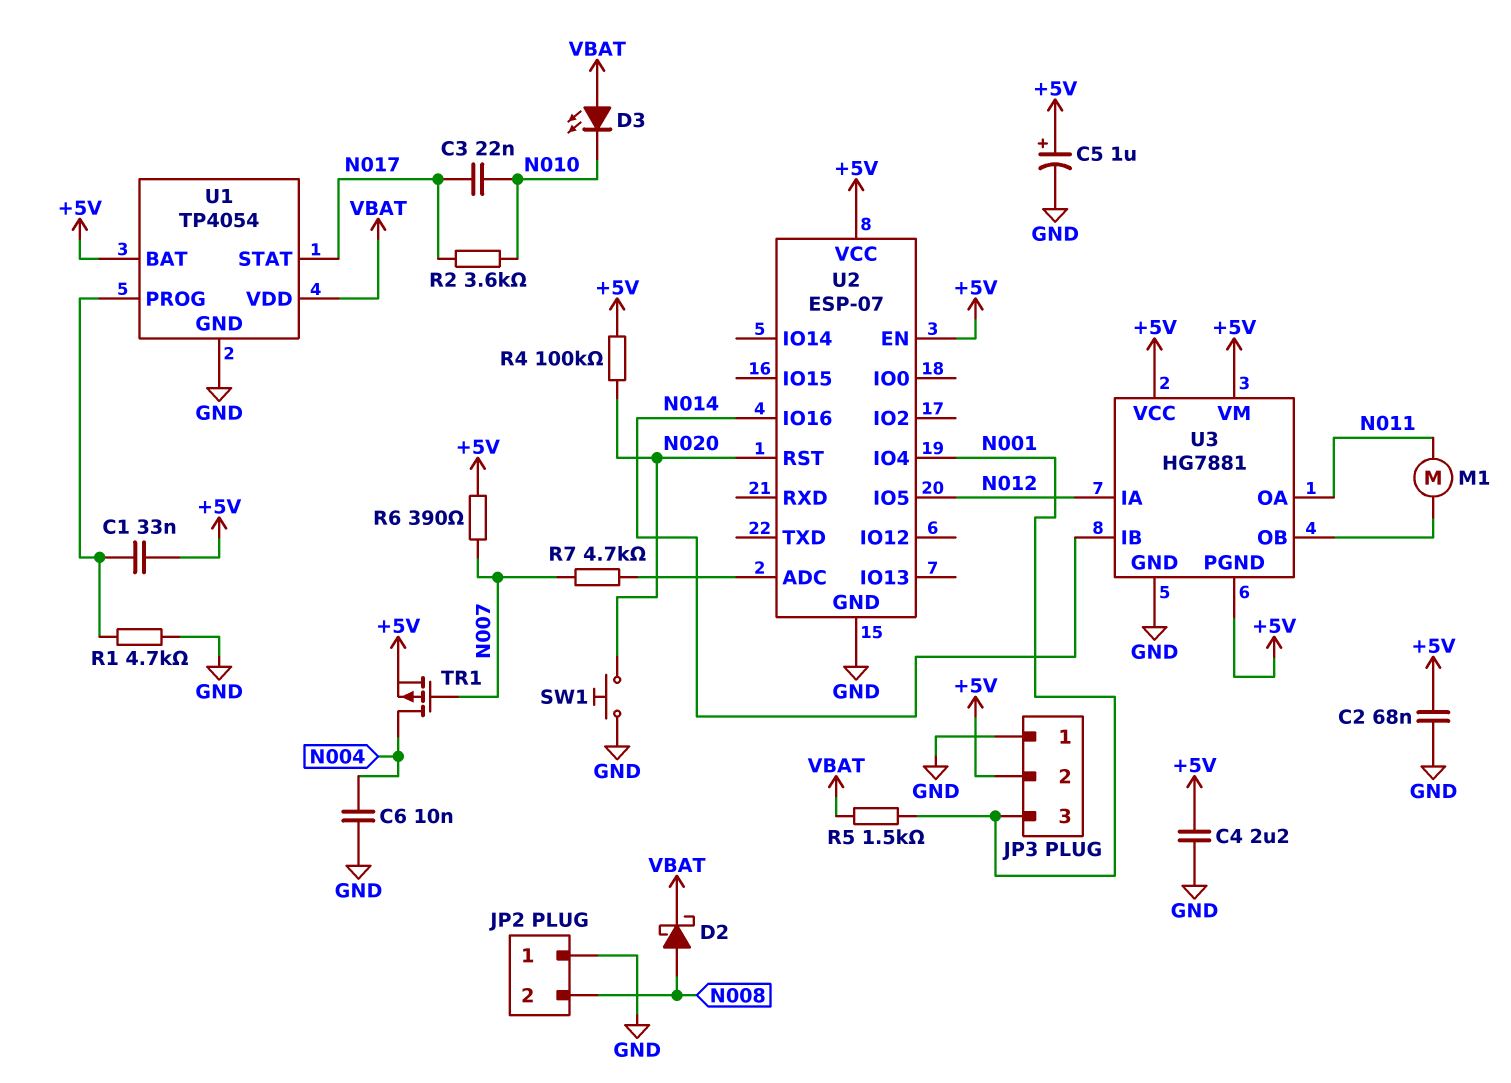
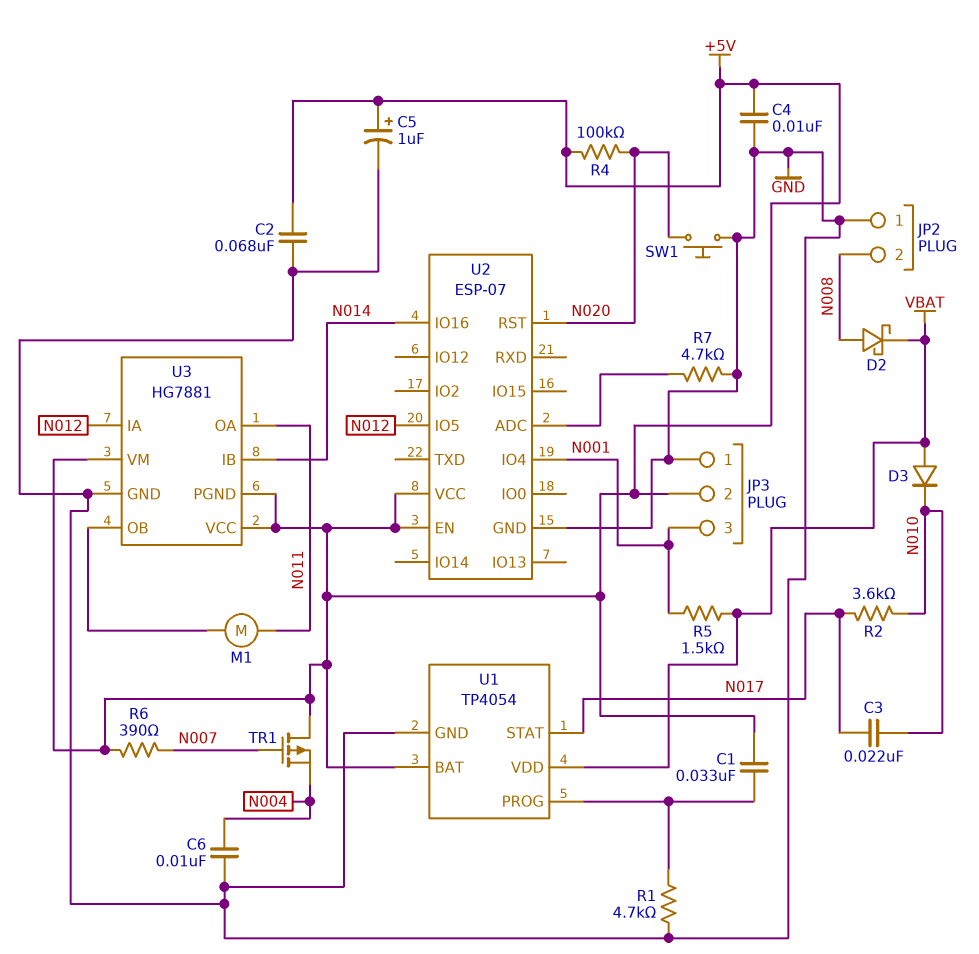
C4: 2.2uF (+5V, GND) -> 10nF (+5V, GND)
D3: LED (A VBAT, K N010) -> diode (A VBAT, K N010)
R7: 4.7k (N007, U2/ADC) -> 4.7k (GND, U2/ADC)
TR1: PMOS (G N007, D N004, S +5V) -> PMOS (G N007, D +5V, S N004)

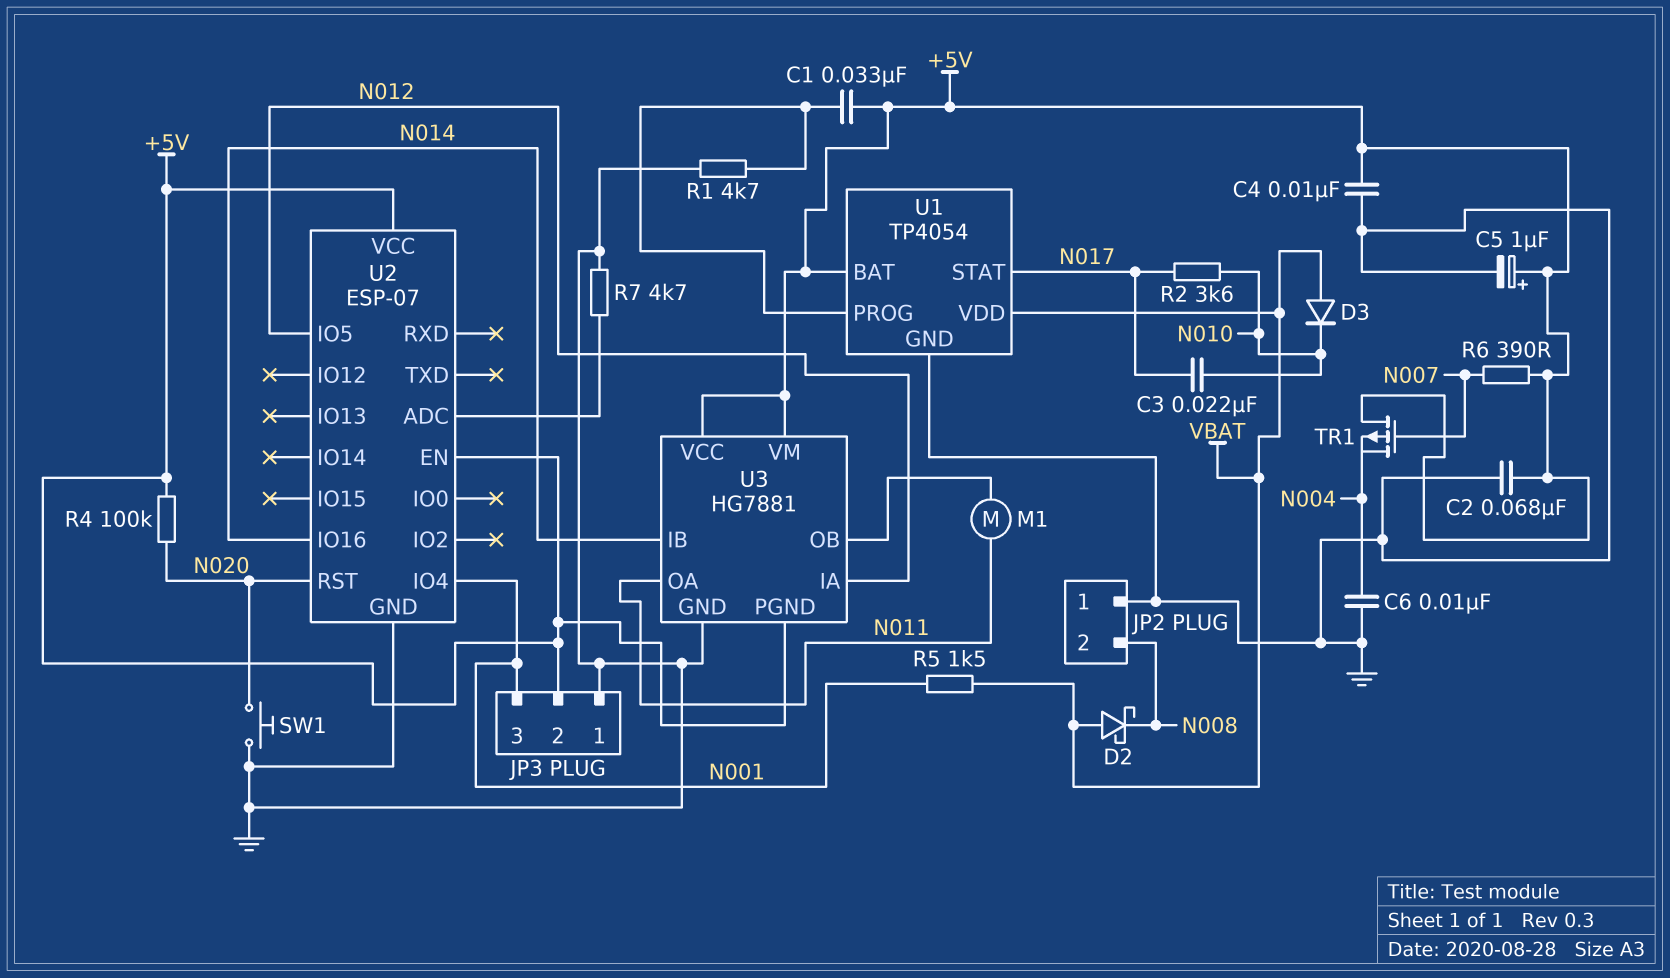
D2: schottky (A N008, K VBAT) -> schottky (A VBAT, K N008)

